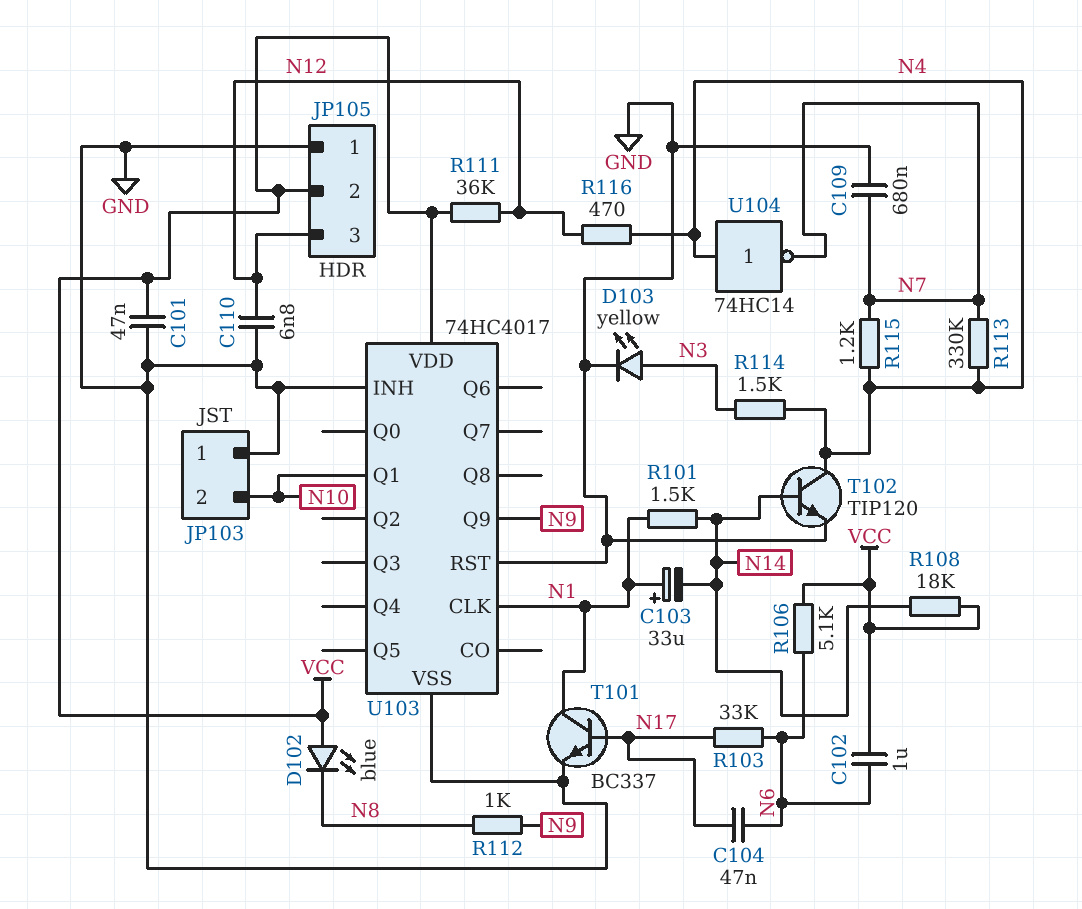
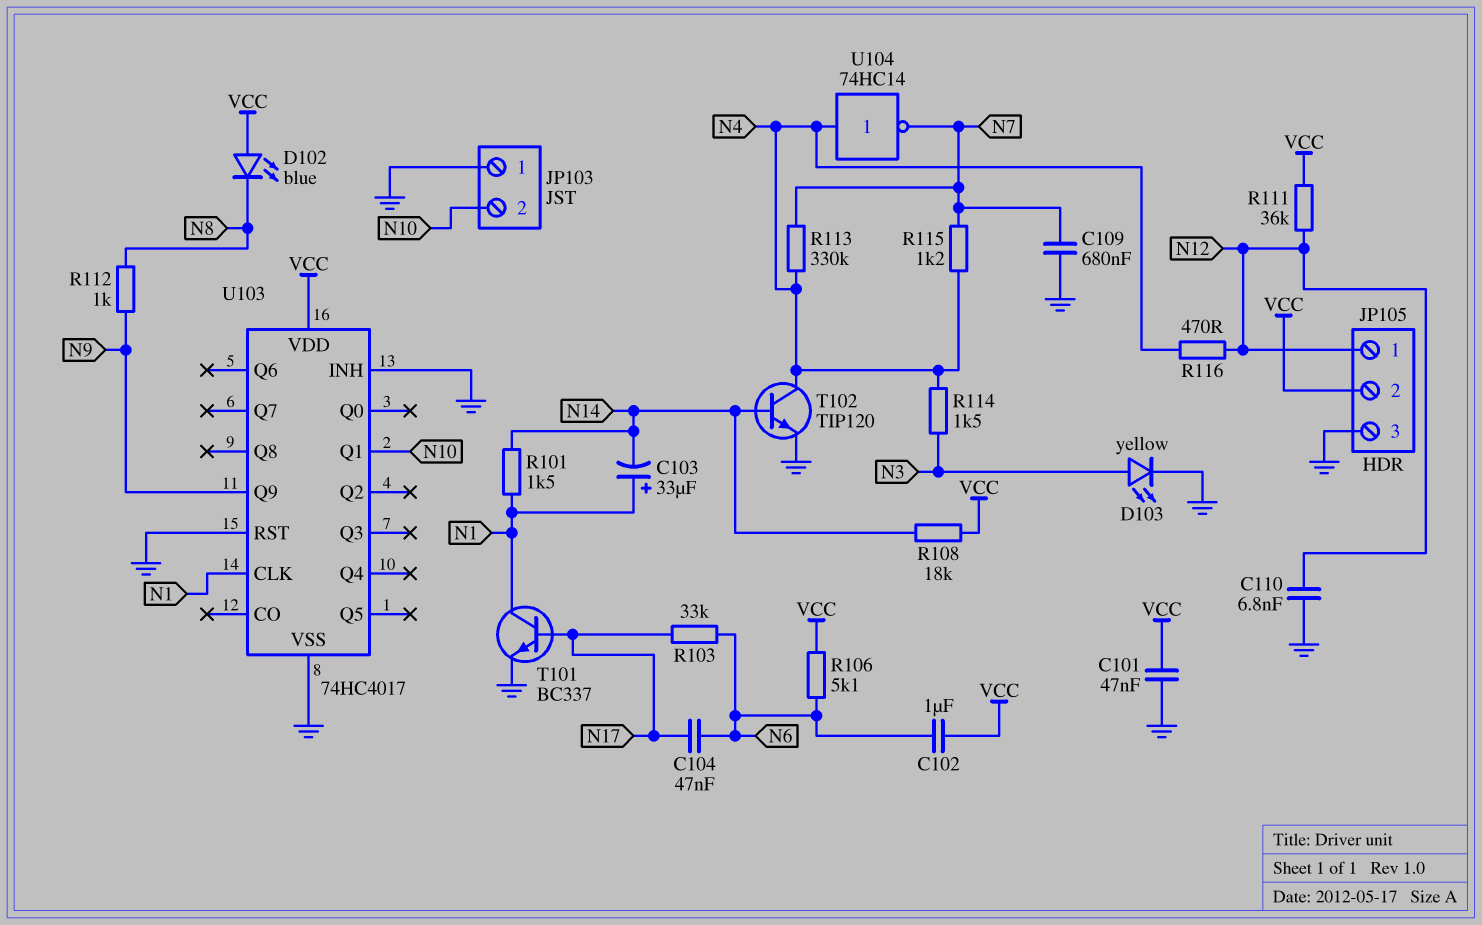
JP105 pin 1: GND -> N12
JP105 pin 3: N12 -> GND

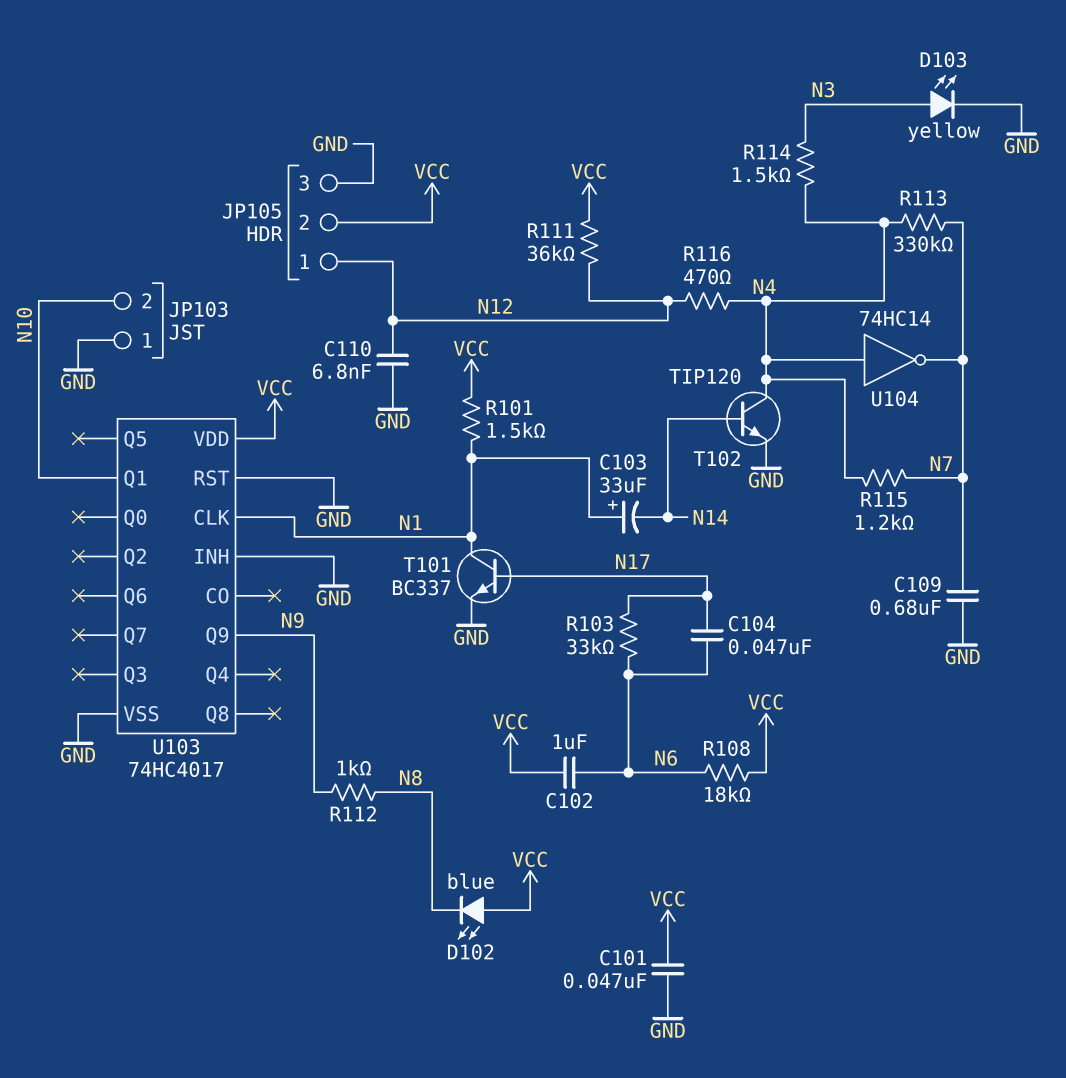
R101: 1.5k (N1, N14) -> 1.5k (N1, VCC)
R106: 5.1k (N6, VCC) -> none
R108: 18k (N14, VCC) -> 18k (N6, VCC)

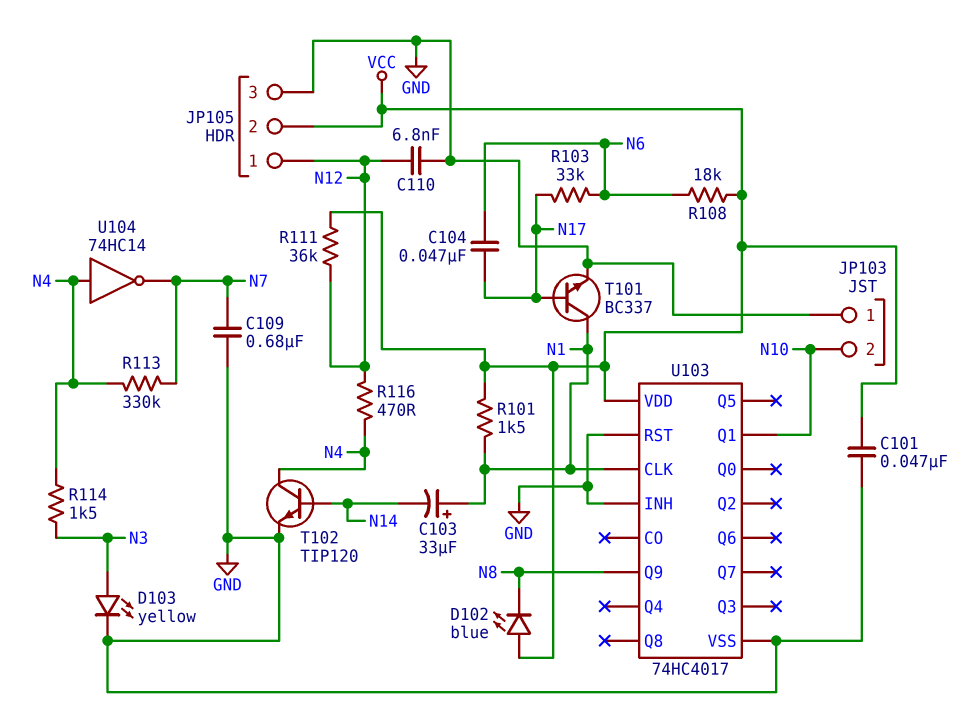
C102: 1uF (N6, VCC) -> none
R112: 1k (N8, N9) -> none
R115: 1.2k (N4, N7) -> none
U103 pin Q9: N9 -> N8

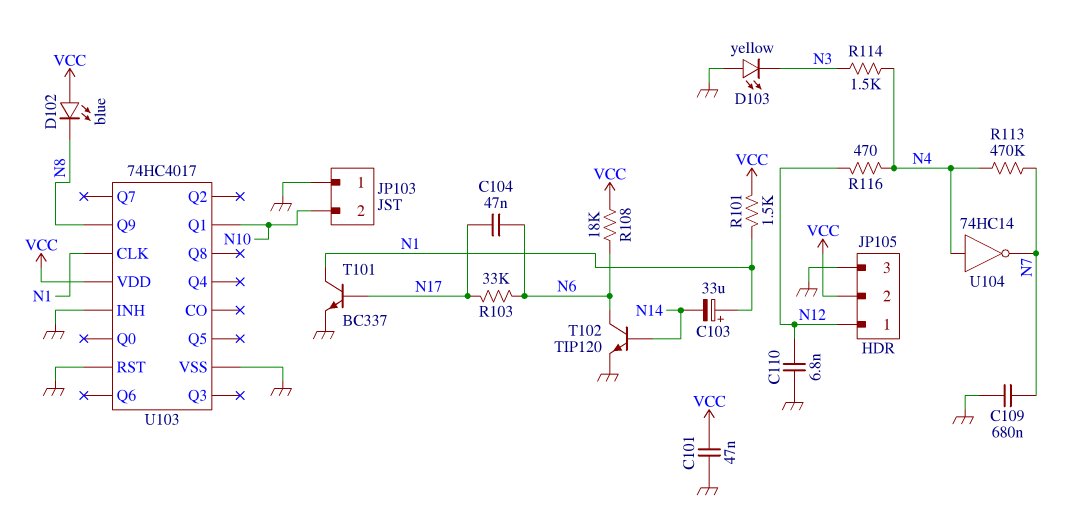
D103: LED yellow (A N3, K GND) -> LED yellow (A GND, K N3)
R111: 36k (N12, VCC) -> none
R113: 330k (N4, N7) -> 470k (N4, N7)
T102: NPN TIP120 (B N14, C N4, E GND) -> NPN TIP120 (B N14, C N6, E GND)

